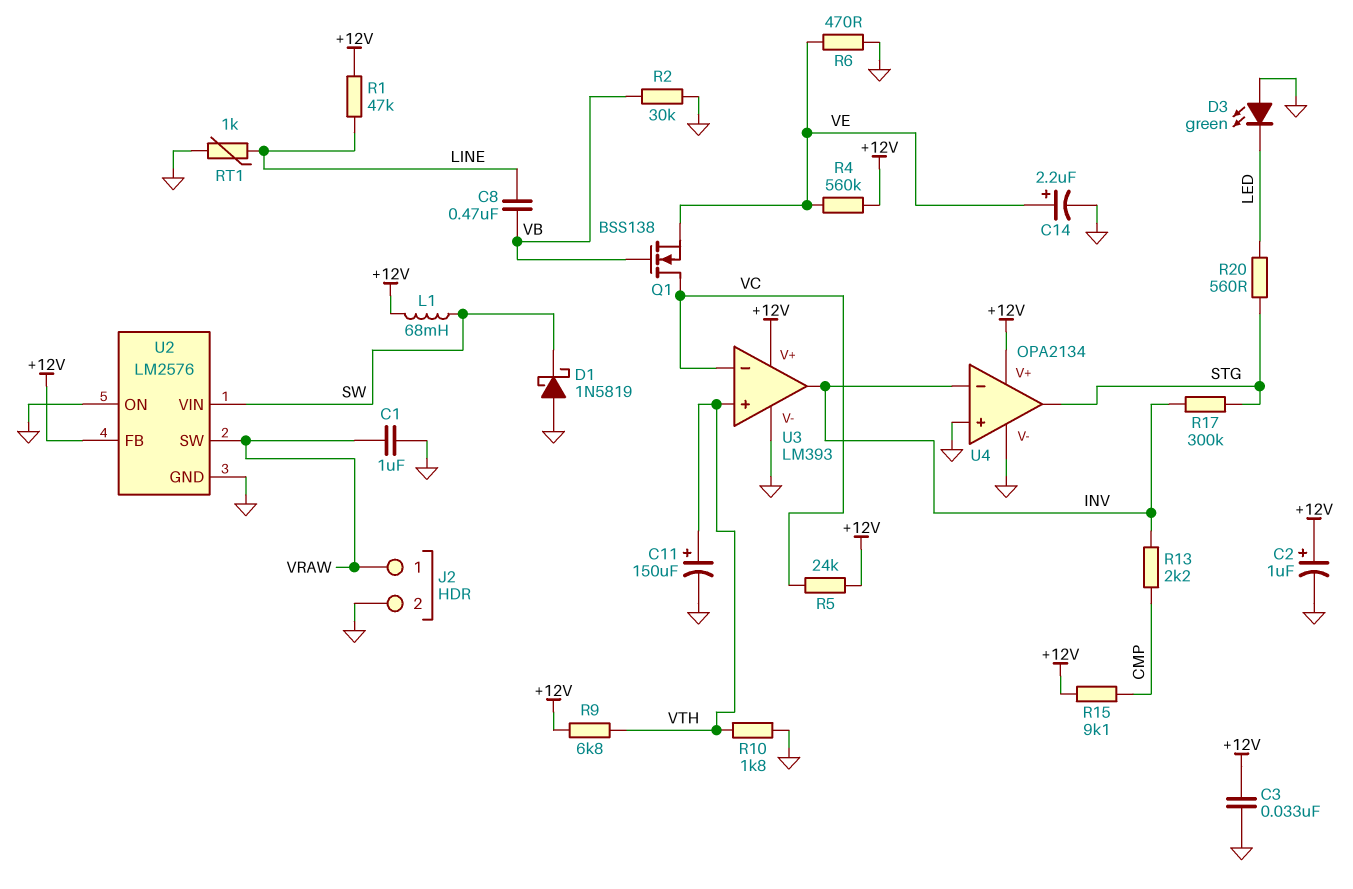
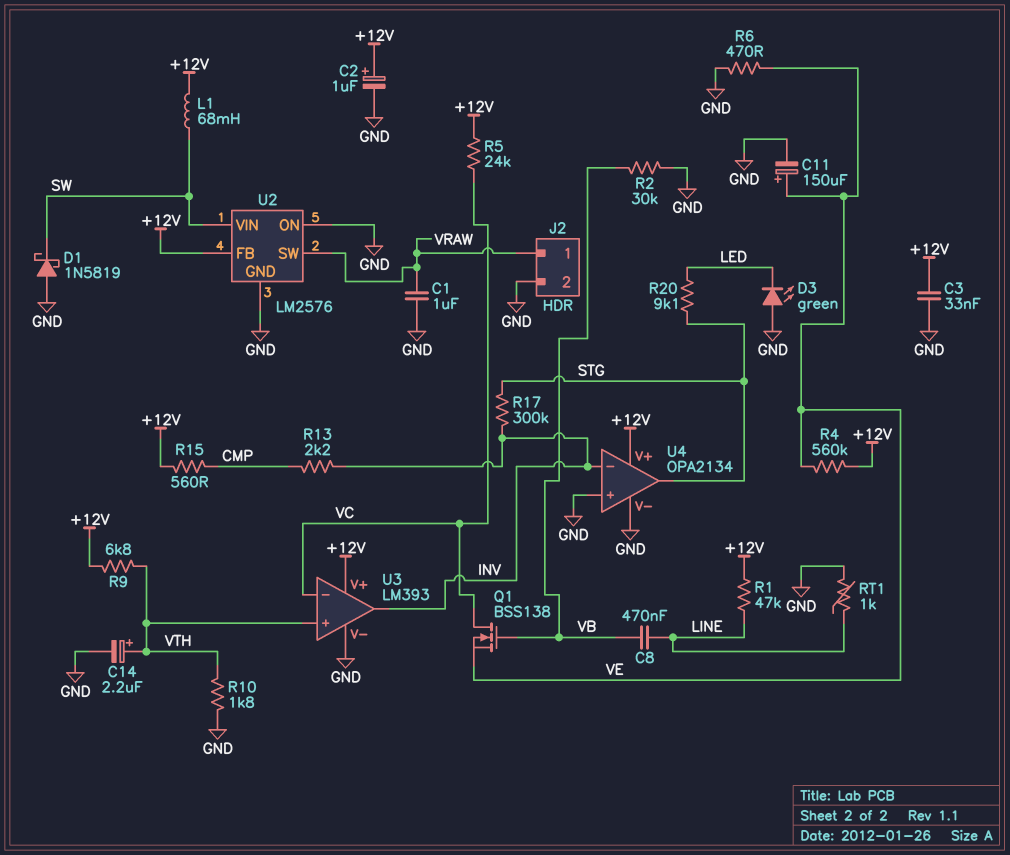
C11: 150uF (plus VTH, minus GND) -> 150uF (plus VE, minus GND)
C14: 2.2uF (plus VE, minus GND) -> 2.2uF (plus VTH, minus GND)
R15: 9.1k (+12V, CMP) -> 560 (+12V, CMP)
R20: 560 (LED, STG) -> 9.1k (LED, STG)

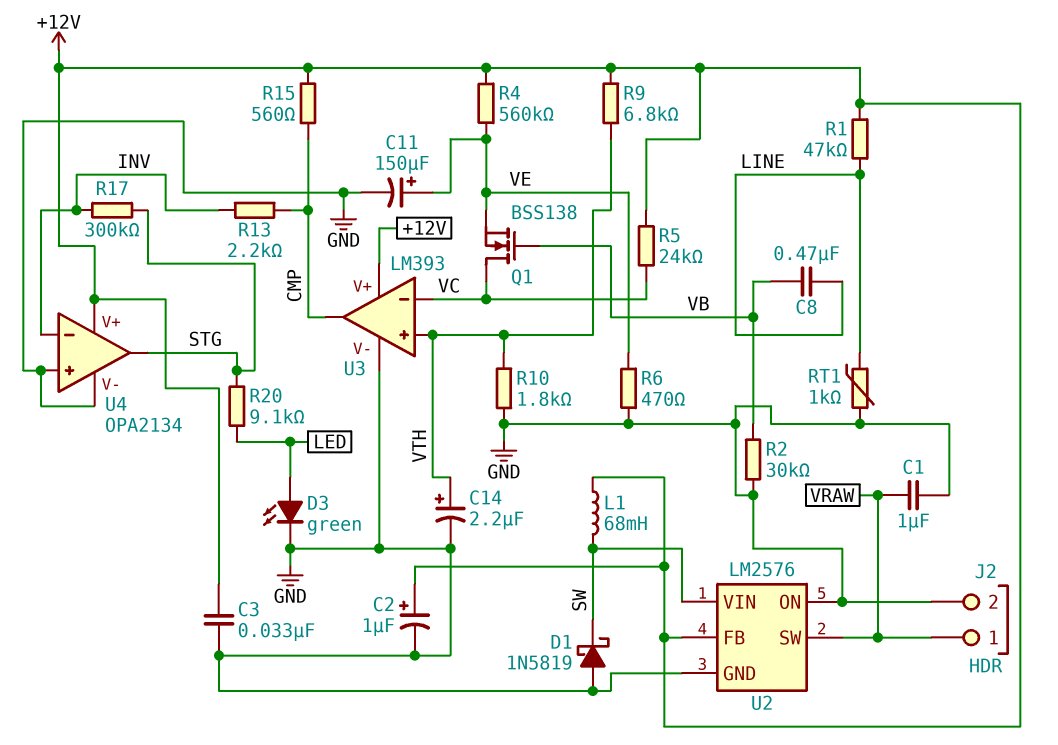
D3: LED green (A GND, K LED) -> LED green (A LED, K GND)
U3 pin out: INV -> CMP

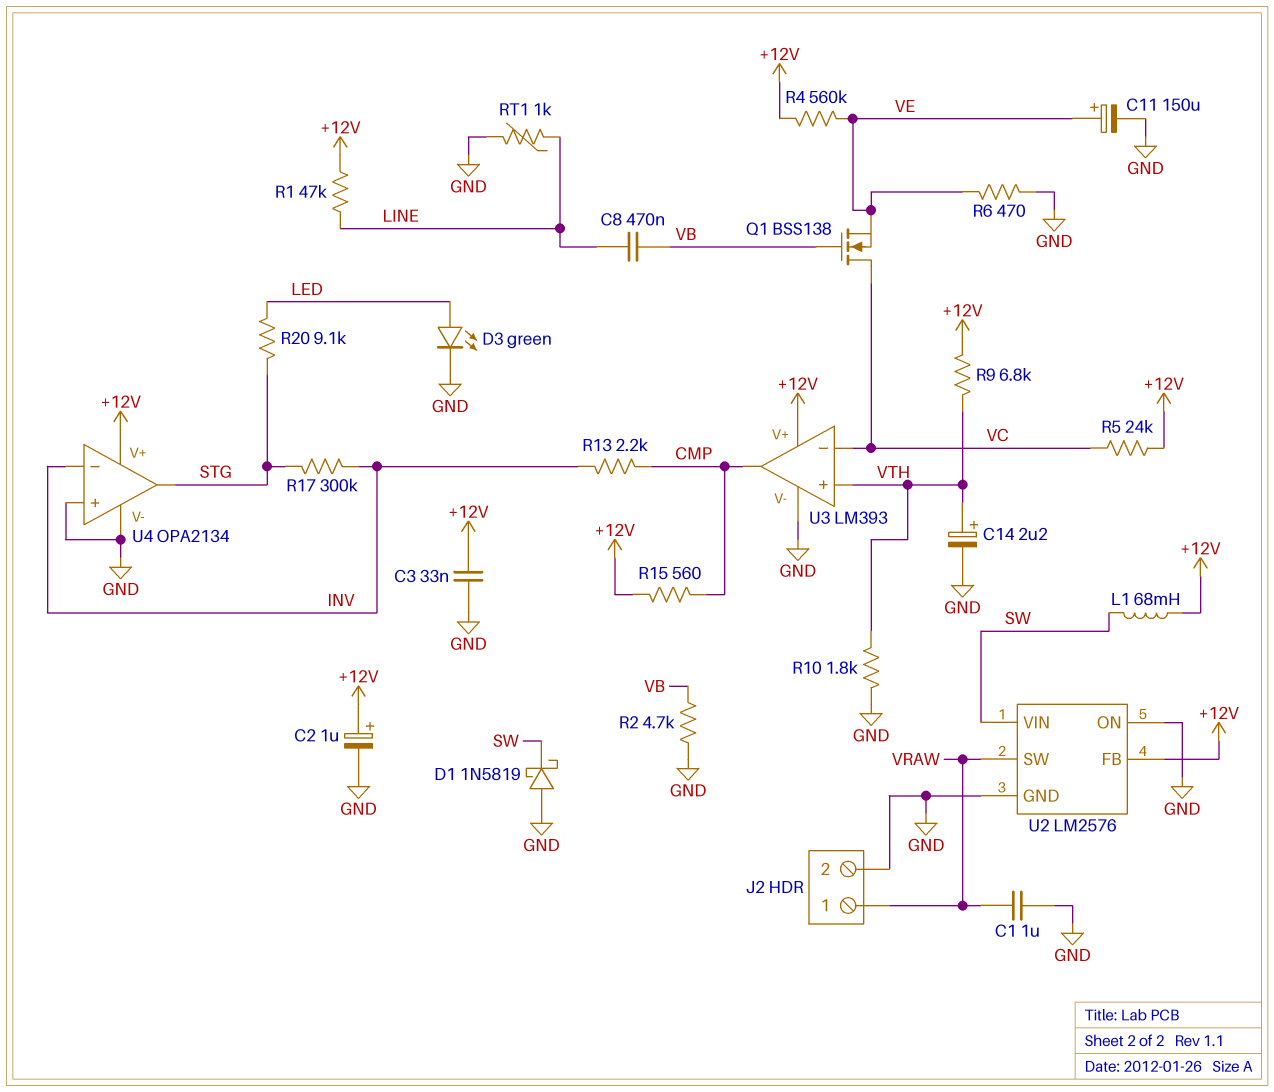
R2: 30k (GND, VB) -> 4.7k (GND, VB)

